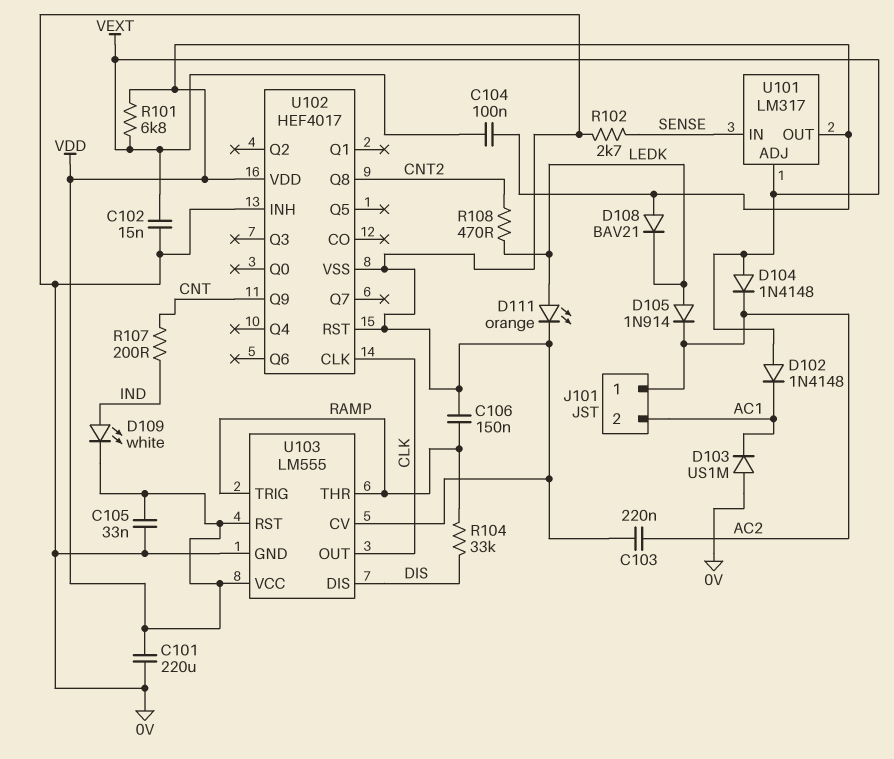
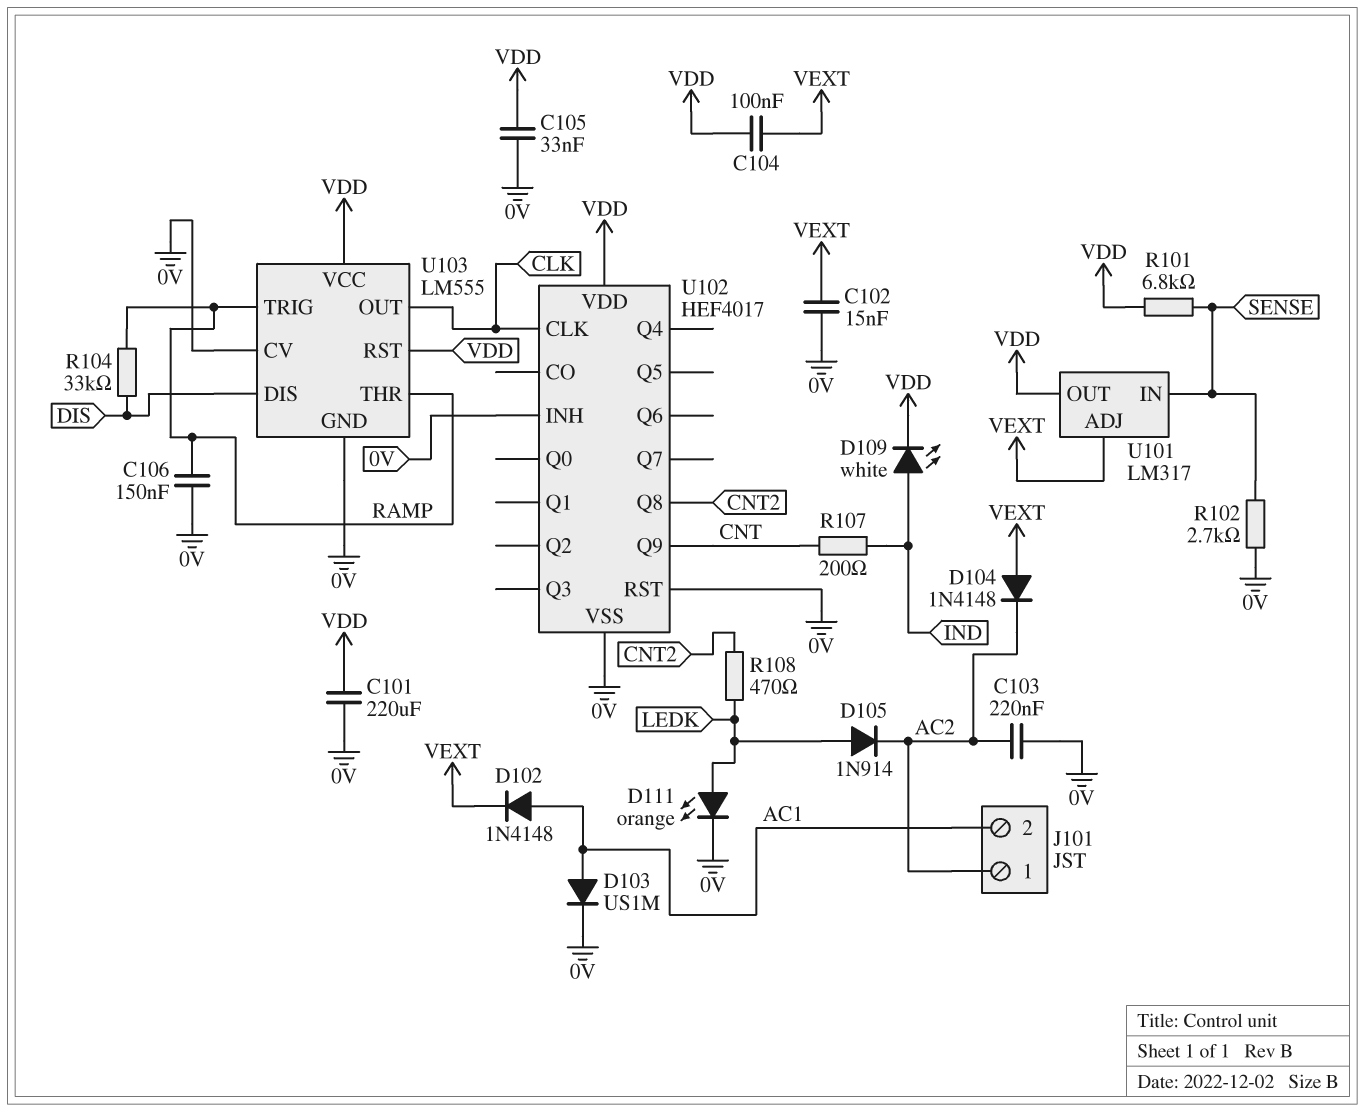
D102: diode 1N4148 (A VEXT, K AC1) -> diode 1N4148 (A AC1, K VEXT)
D103: diode US1M (A 0V, K AC1) -> diode US1M (A AC1, K 0V)
D108: diode BAV21 (A VDD, K LEDK) -> none
R101: 6.8k (VDD, VEXT) -> 6.8k (SENSE, VDD)

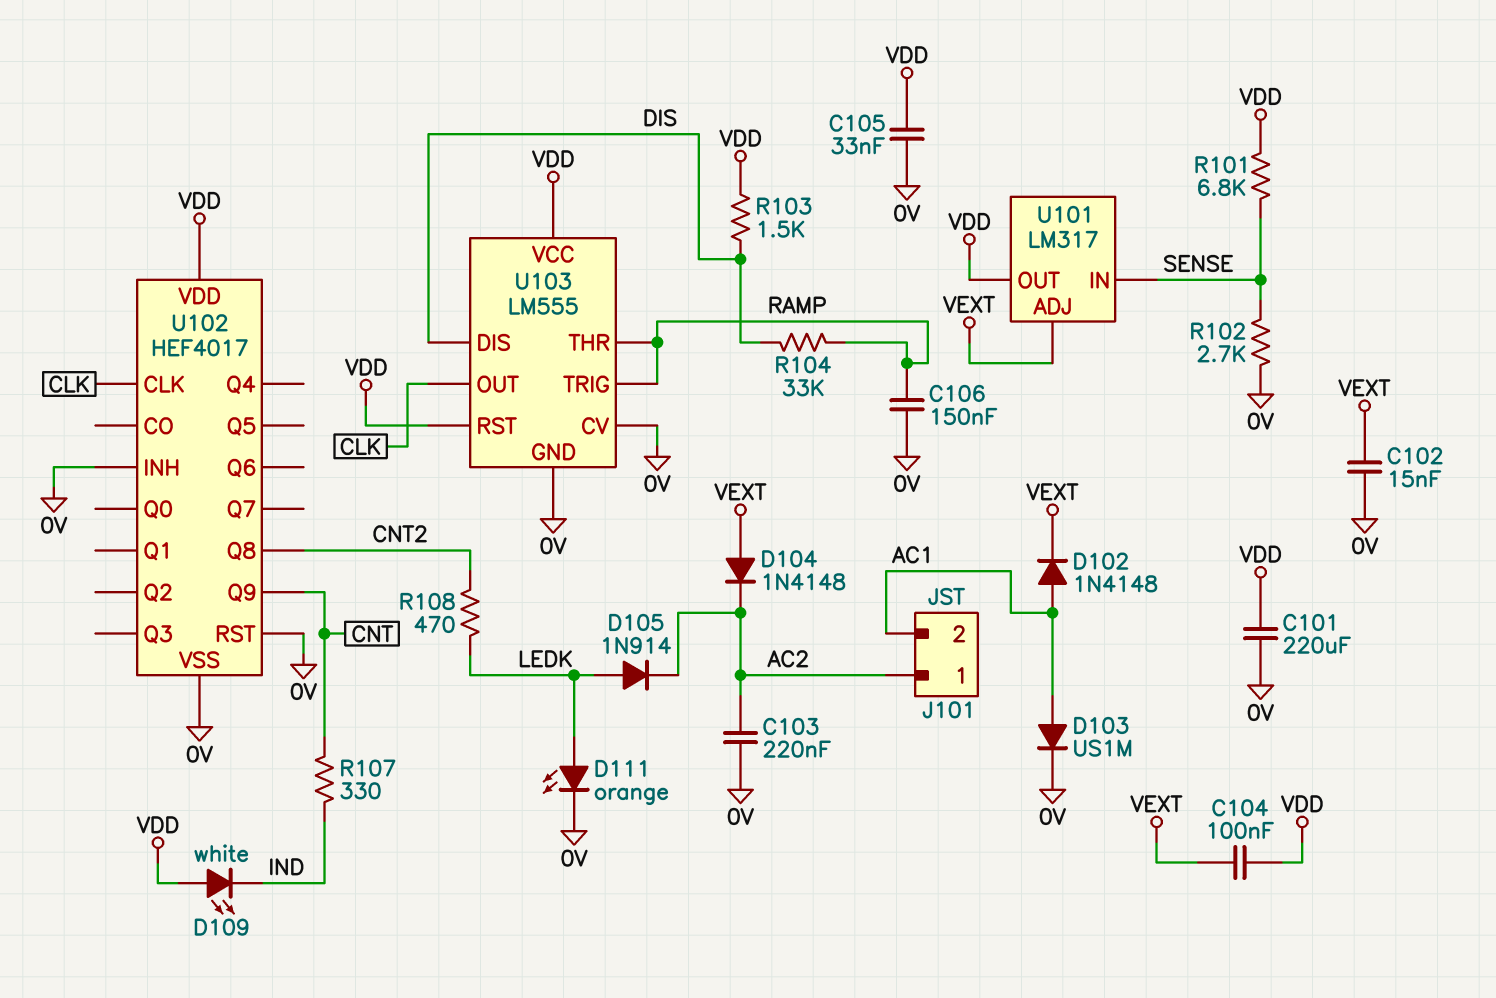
D109: LED white (A IND, K VDD) -> LED white (A VDD, K IND)
R103: none -> 1.5k (DIS, VDD)
R107: 200 (CNT, IND) -> 330 (CNT, IND)

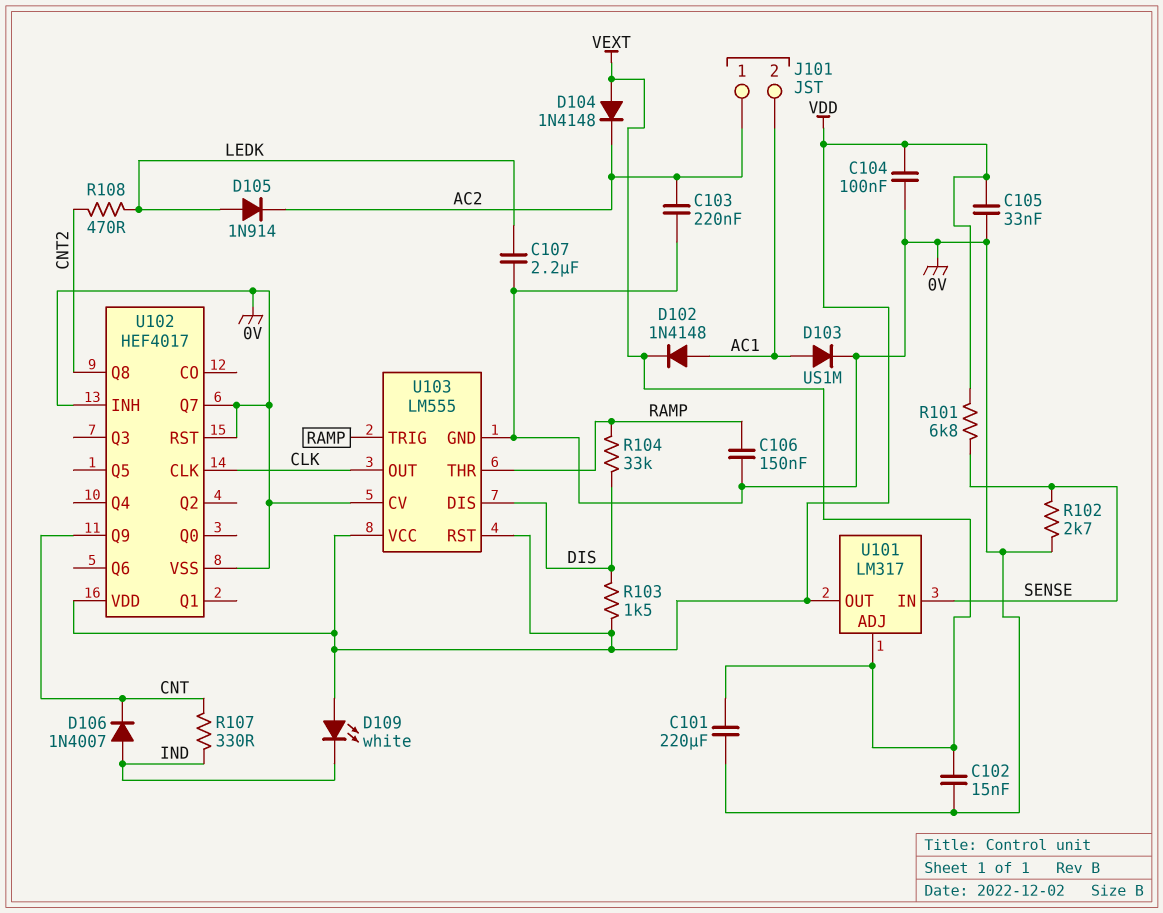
C101: 220uF (0V, VDD) -> 220uF (0V, VEXT)
C104: 100nF (VDD, VEXT) -> 100nF (0V, VDD)
C107: none -> 2.2uF (0V, LEDK)
D106: none -> diode 1N4007 (A IND, K CNT)
D111: LED orange (A LEDK, K 0V) -> none
U102 pin Q7: none -> 0V

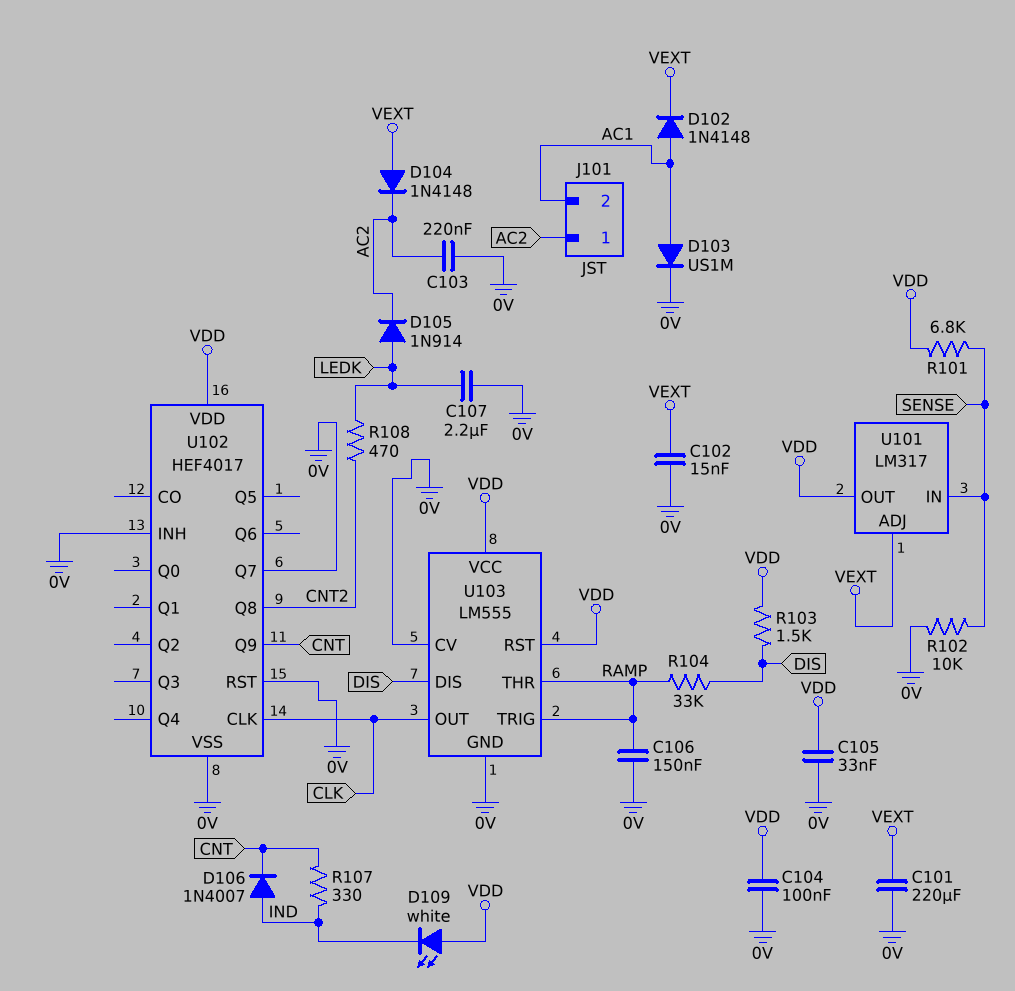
R102: 2.7k (0V, SENSE) -> 10k (0V, SENSE)

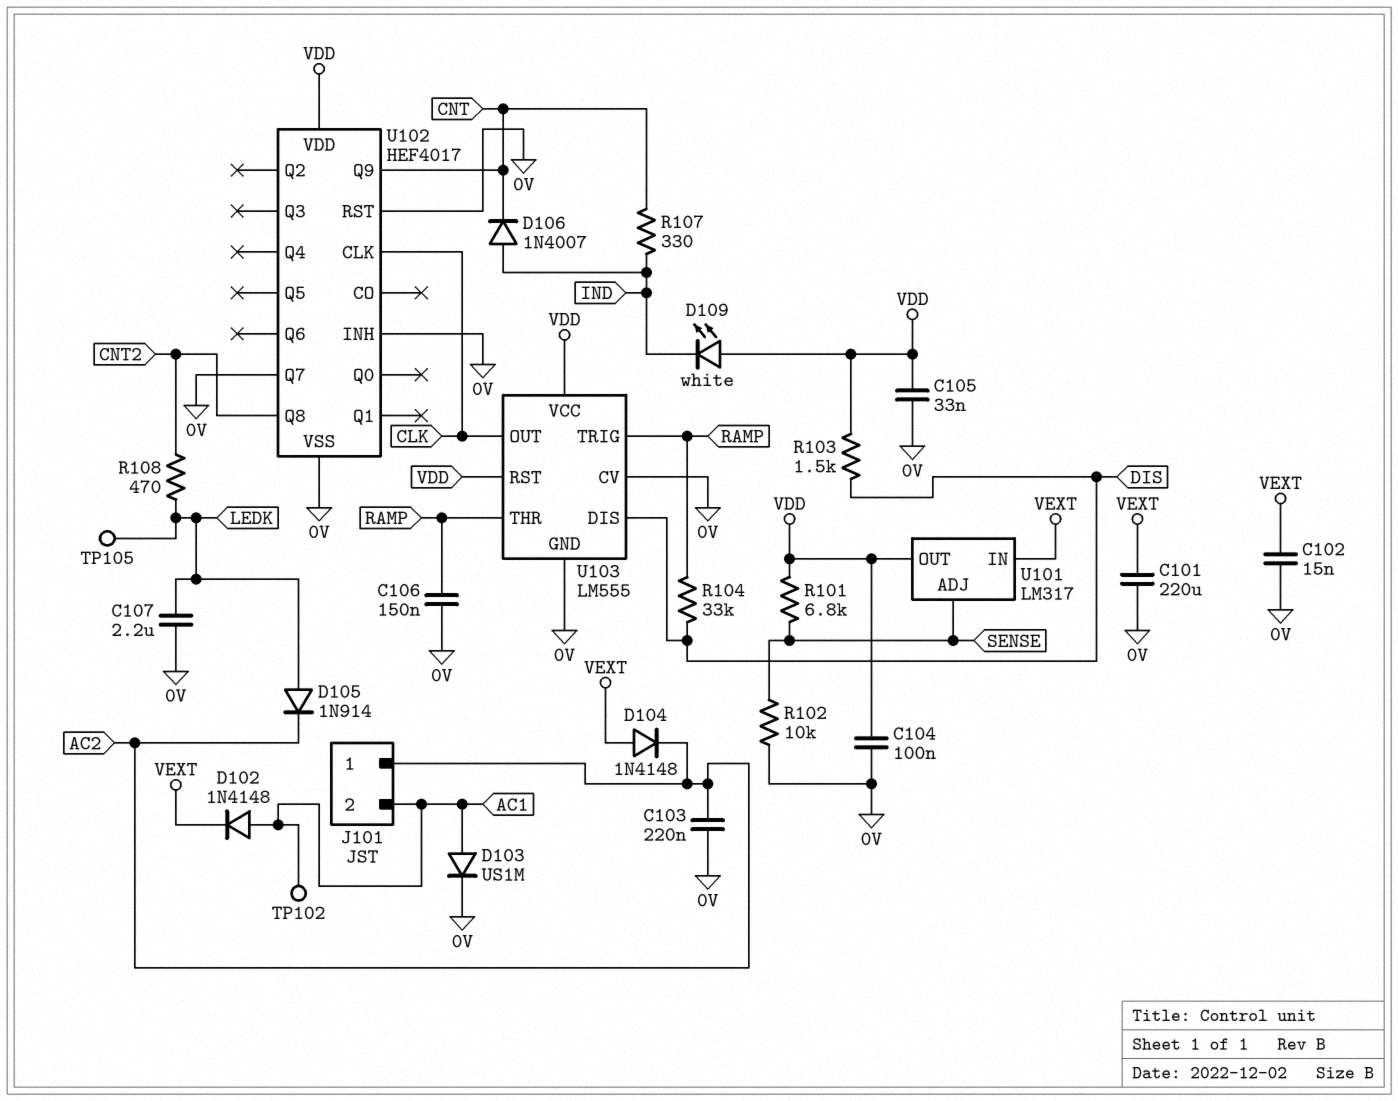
TP102: none -> test point (AC1)
TP105: none -> test point (LEDK)
U101 pin ADJ: VEXT -> SENSE
U101 pin IN: SENSE -> VEXT

